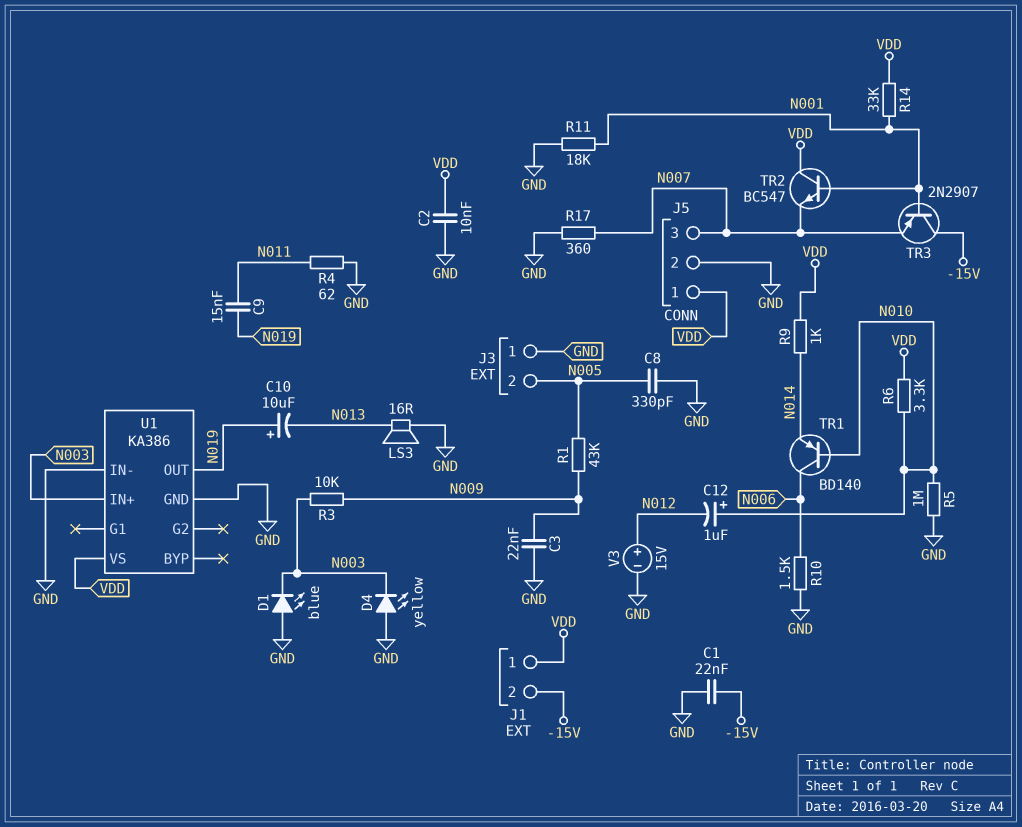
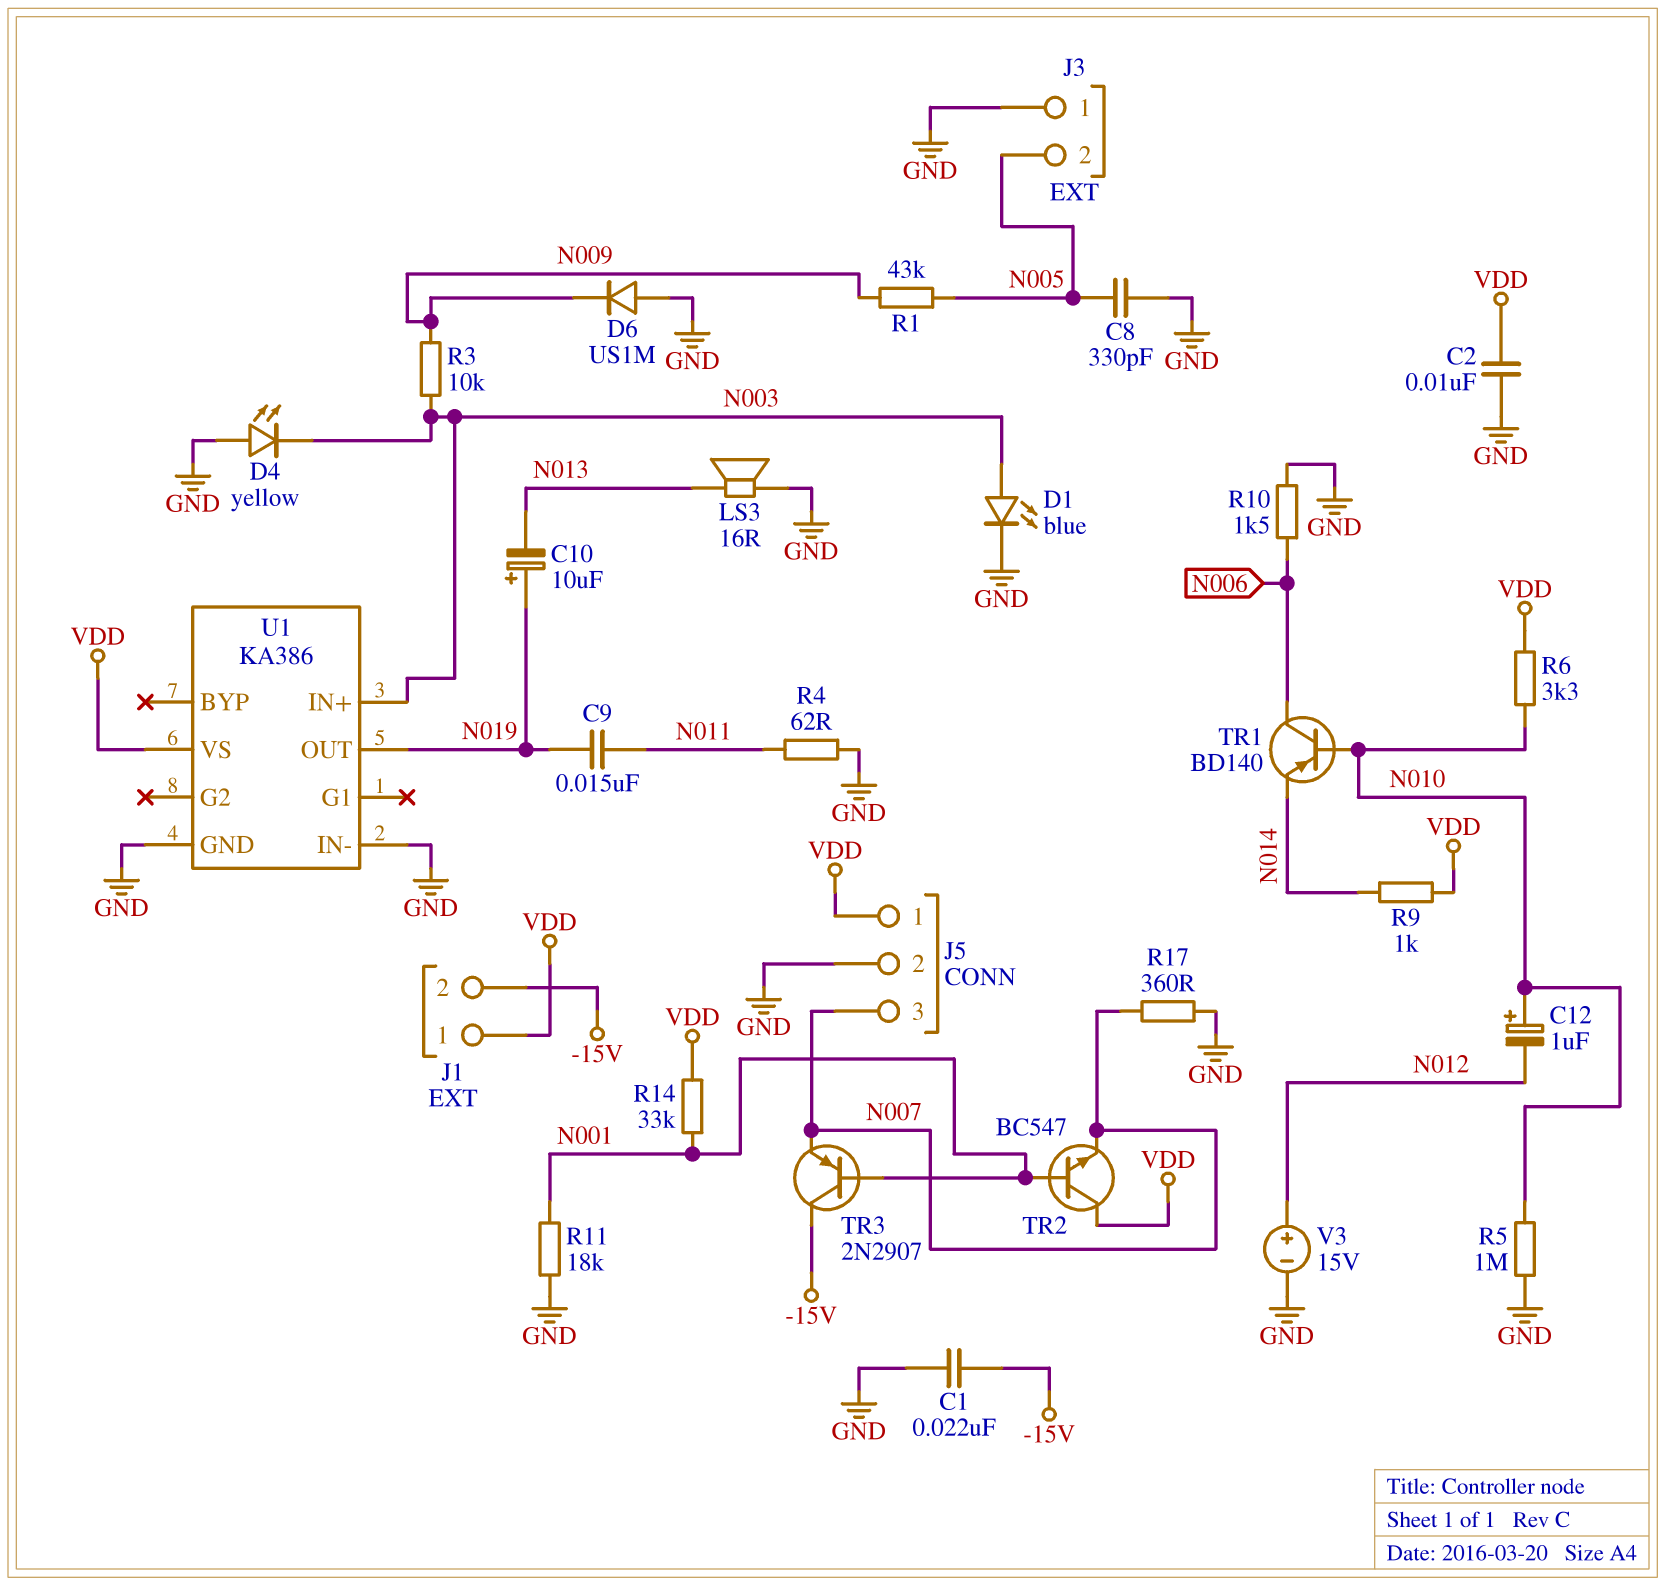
C3: 22nF (GND, N009) -> none
D1: LED blue (A GND, K N003) -> LED blue (A N003, K GND)
D6: none -> diode US1M (A GND, K N009)

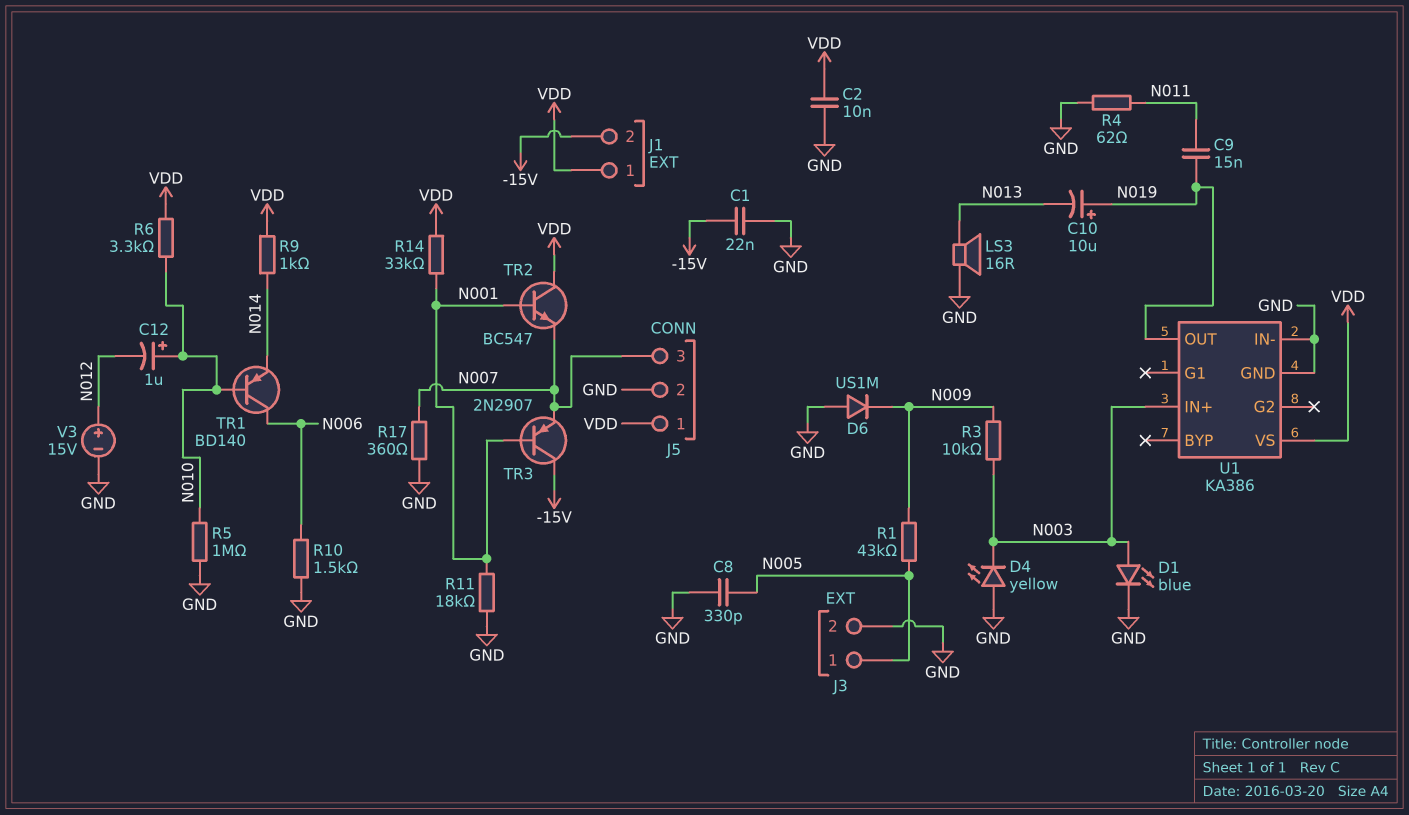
J3 pin 1: GND -> N005
J3 pin 2: N005 -> GND

